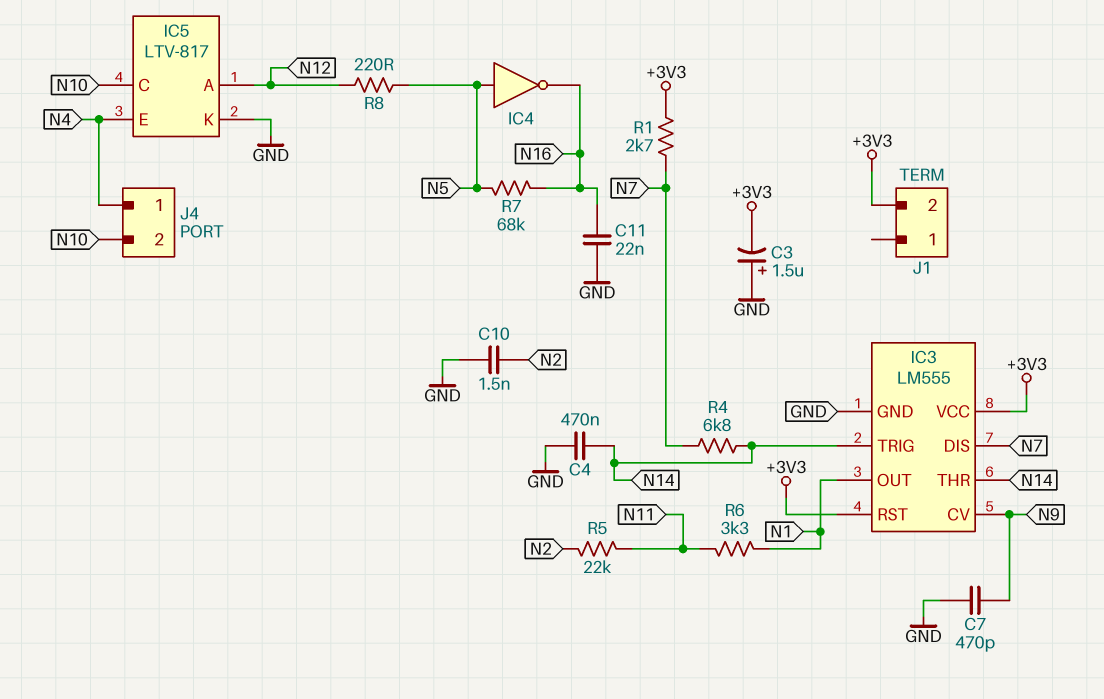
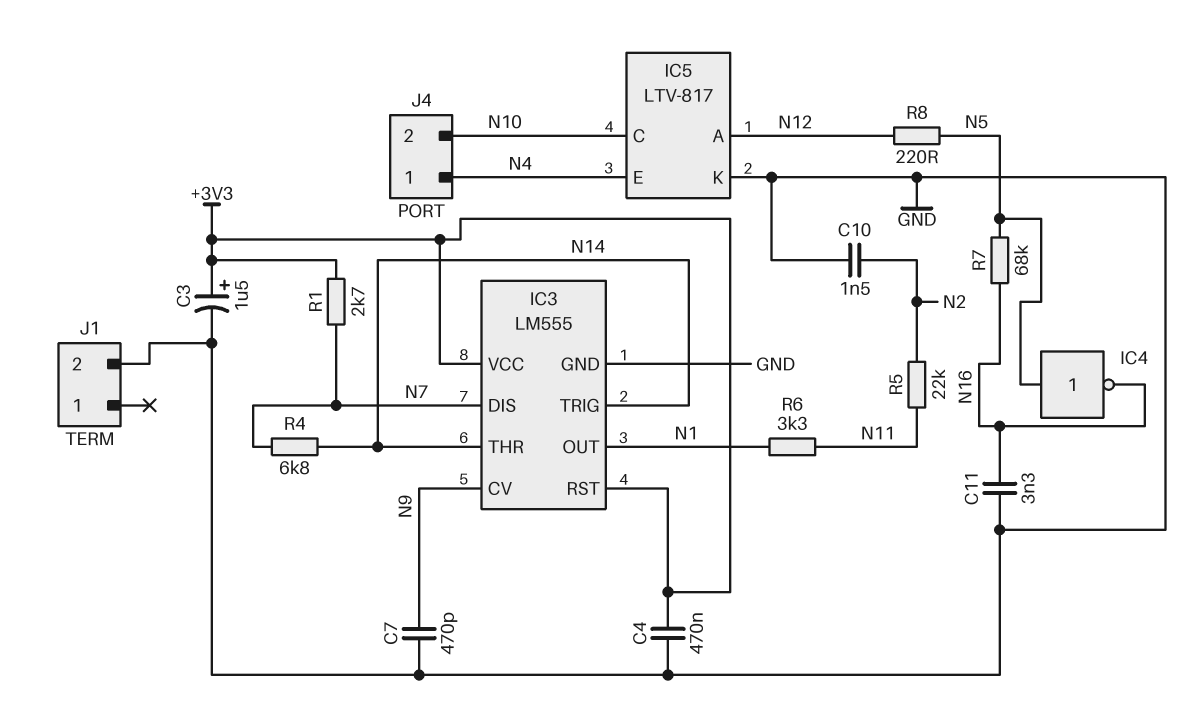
C3: 1.5uF (plus GND, minus +3V3) -> 1.5uF (plus +3V3, minus GND)
C4: 470nF (GND, N14) -> 470nF (+3V3, GND)
C11: 22nF (GND, N16) -> 3.3nF (GND, N16)
J1 pin 2: +3V3 -> GND

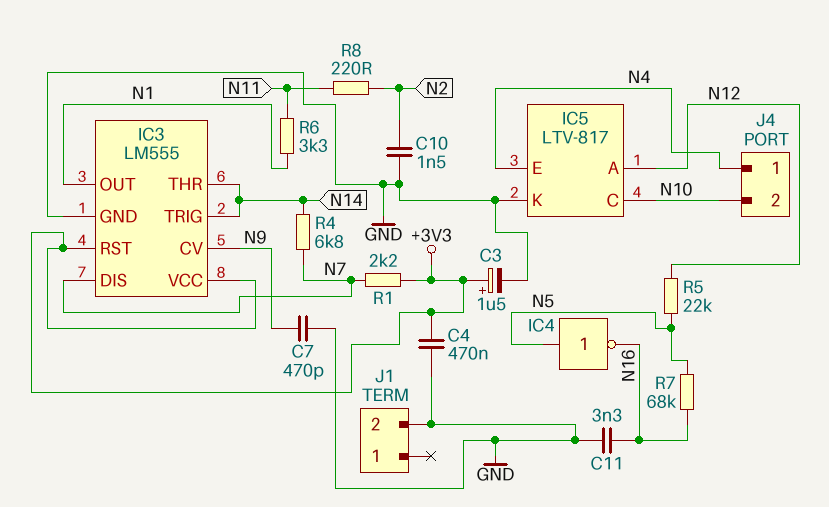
R1: 2.7k (+3V3, N7) -> 2.2k (+3V3, N7)
R5: 22k (N2, N11) -> 22k (N5, N12)
R8: 220 (N5, N12) -> 220 (N2, N11)

